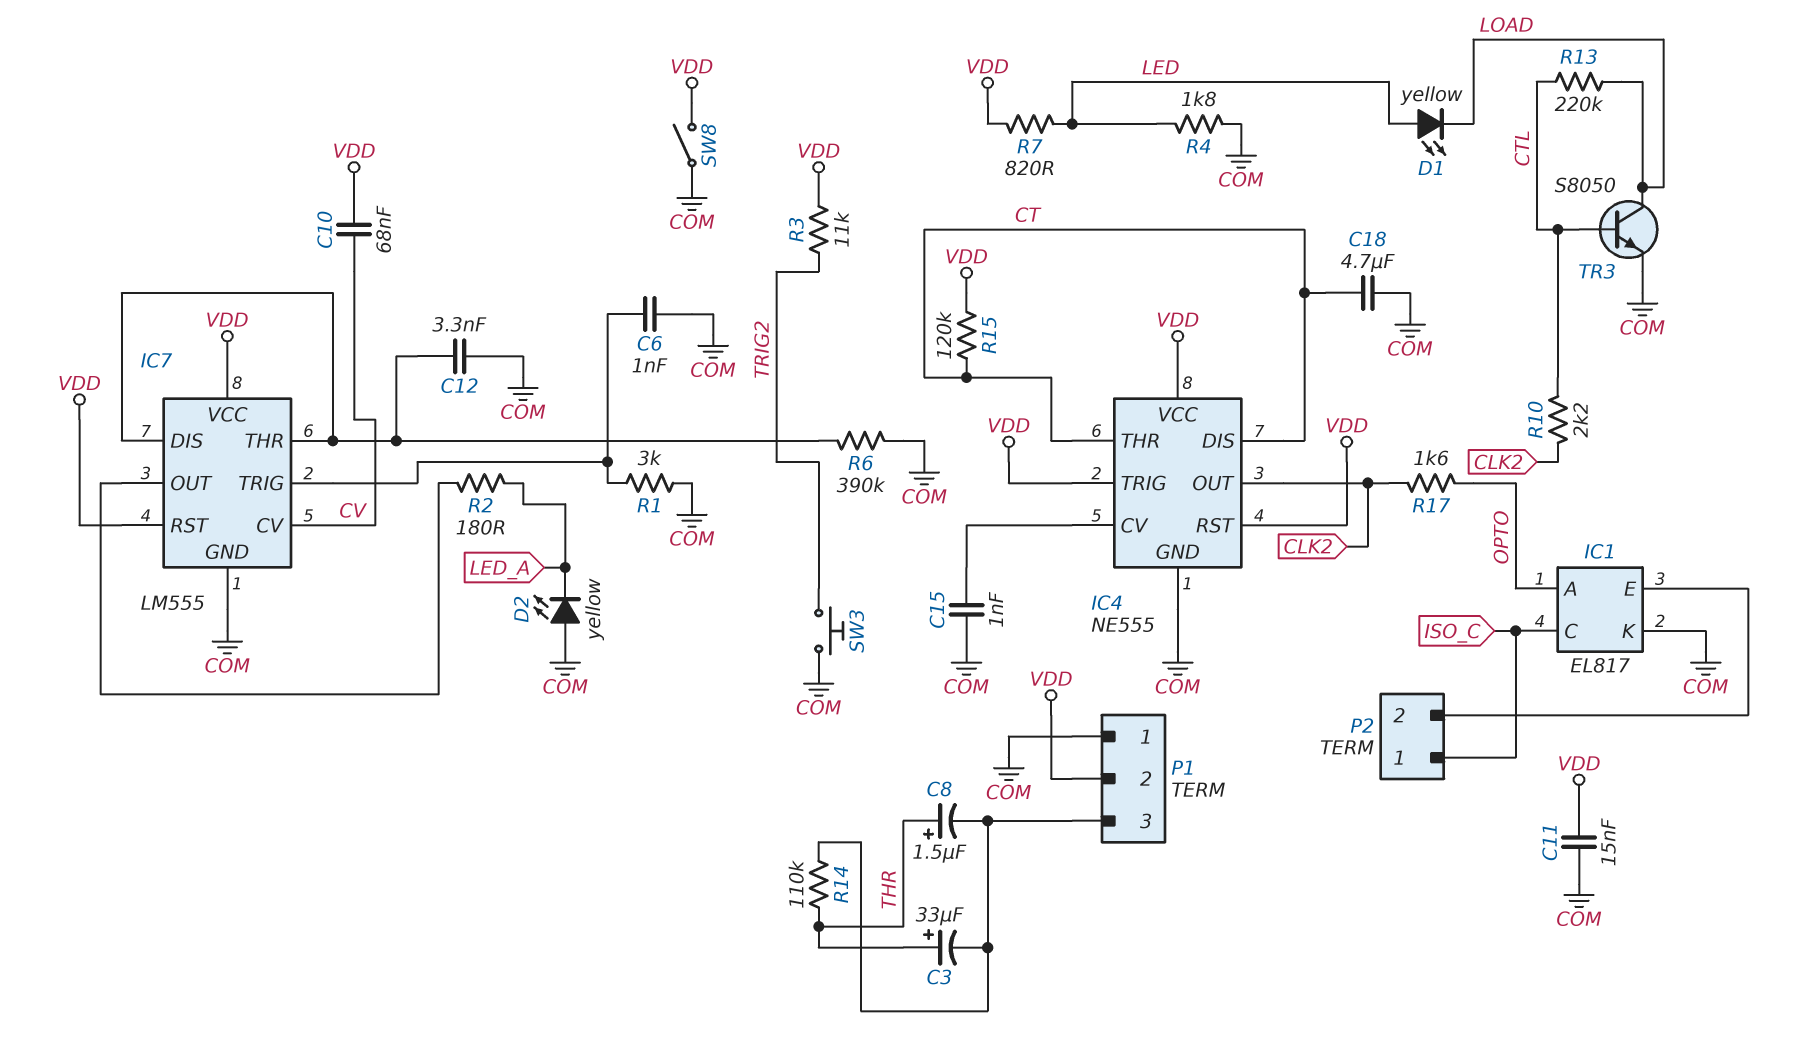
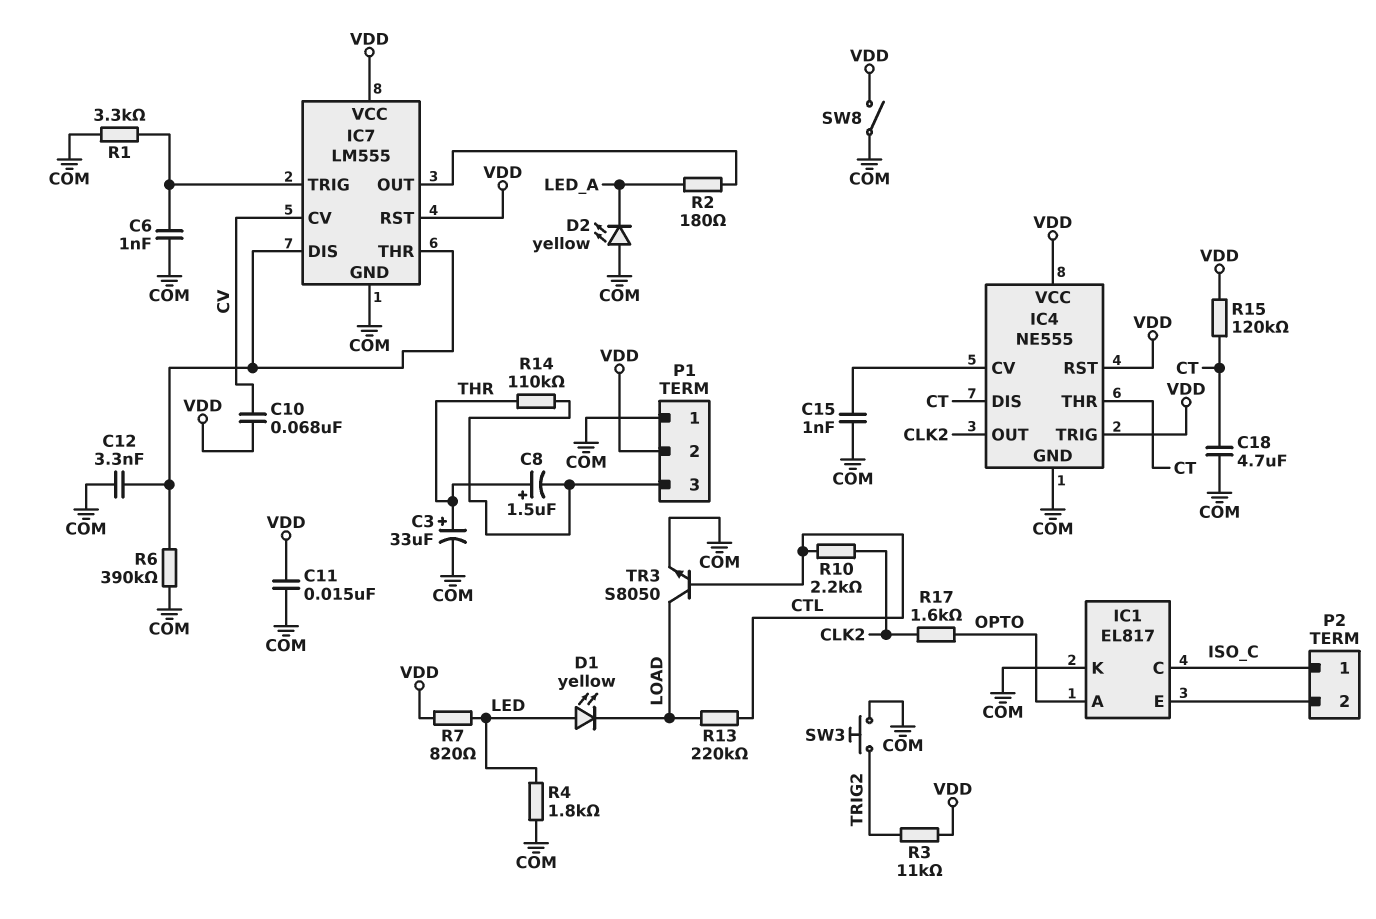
C3: 33uF (plus THR, minus P1/3) -> 33uF (plus THR, minus COM)
R1: 3k (COM, IC7/TRIG) -> 3.3k (COM, IC7/TRIG)

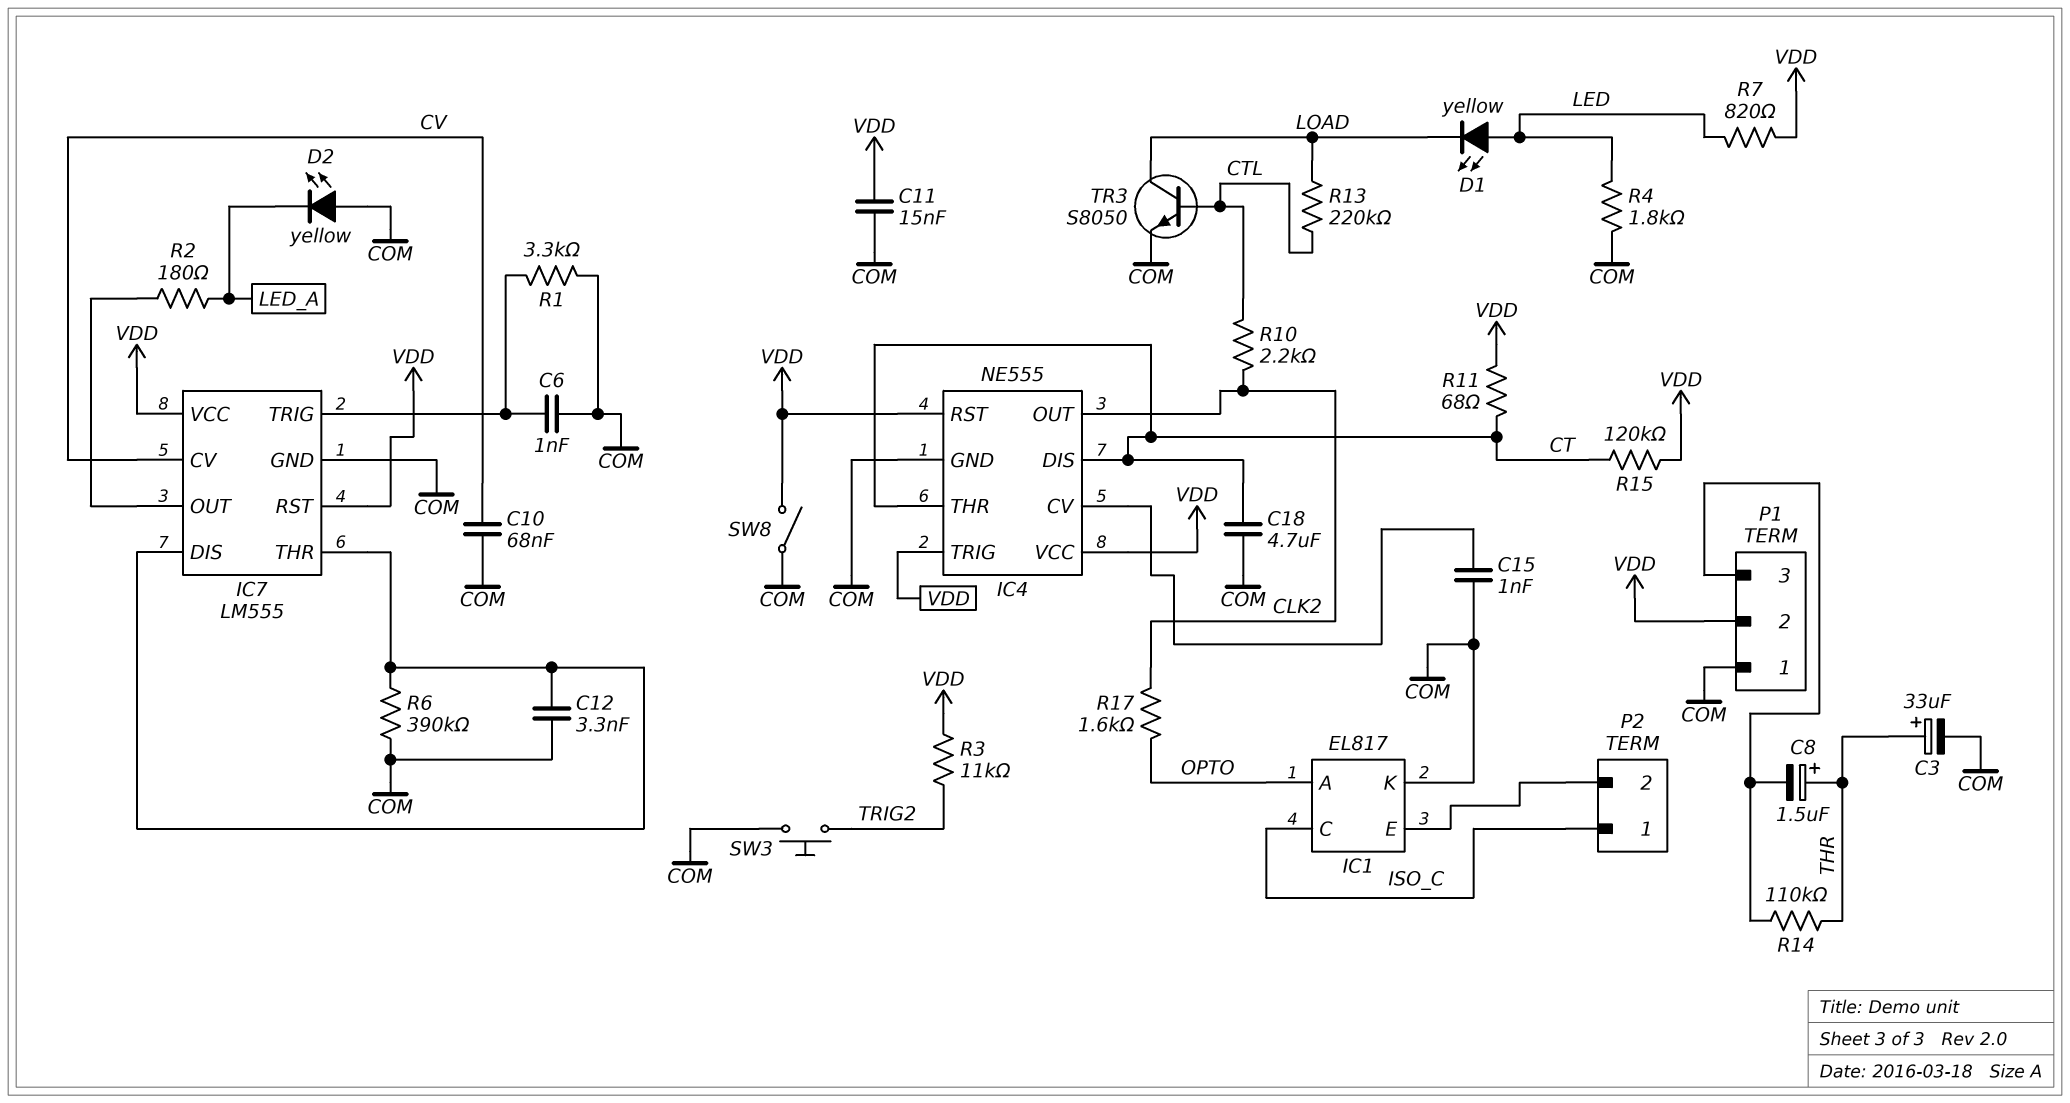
C10: 68nF (CV, VDD) -> 68nF (COM, CV)
R11: none -> 68 (CT, VDD)

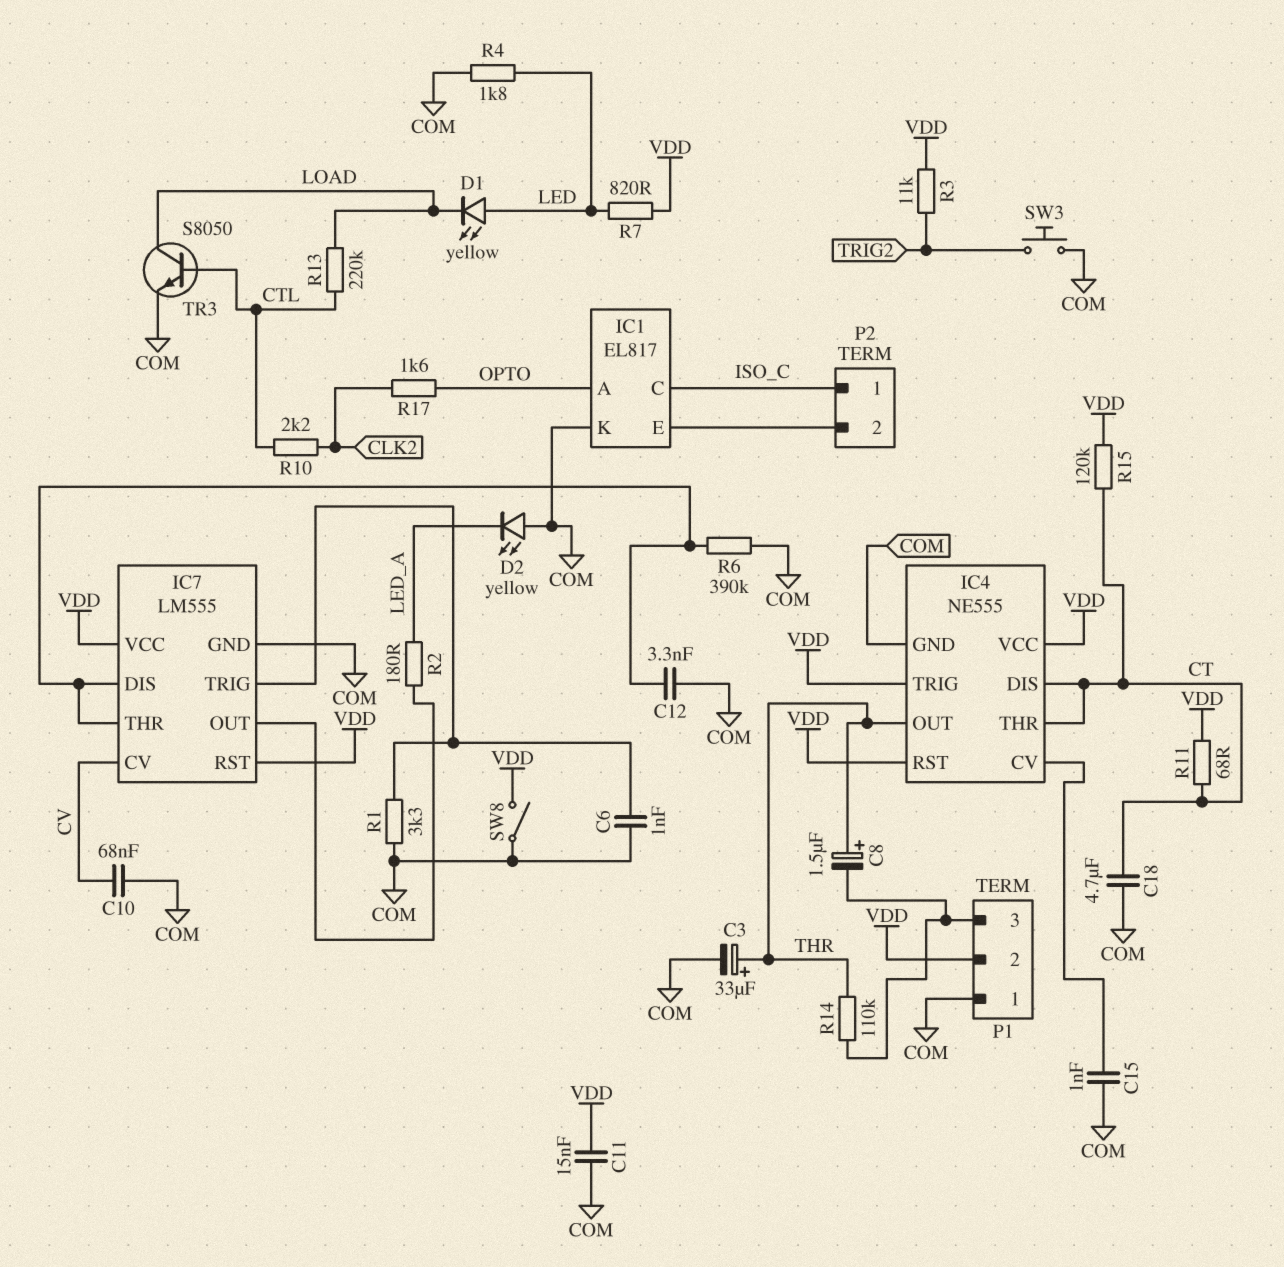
IC4 pin OUT: CLK2 -> THR

